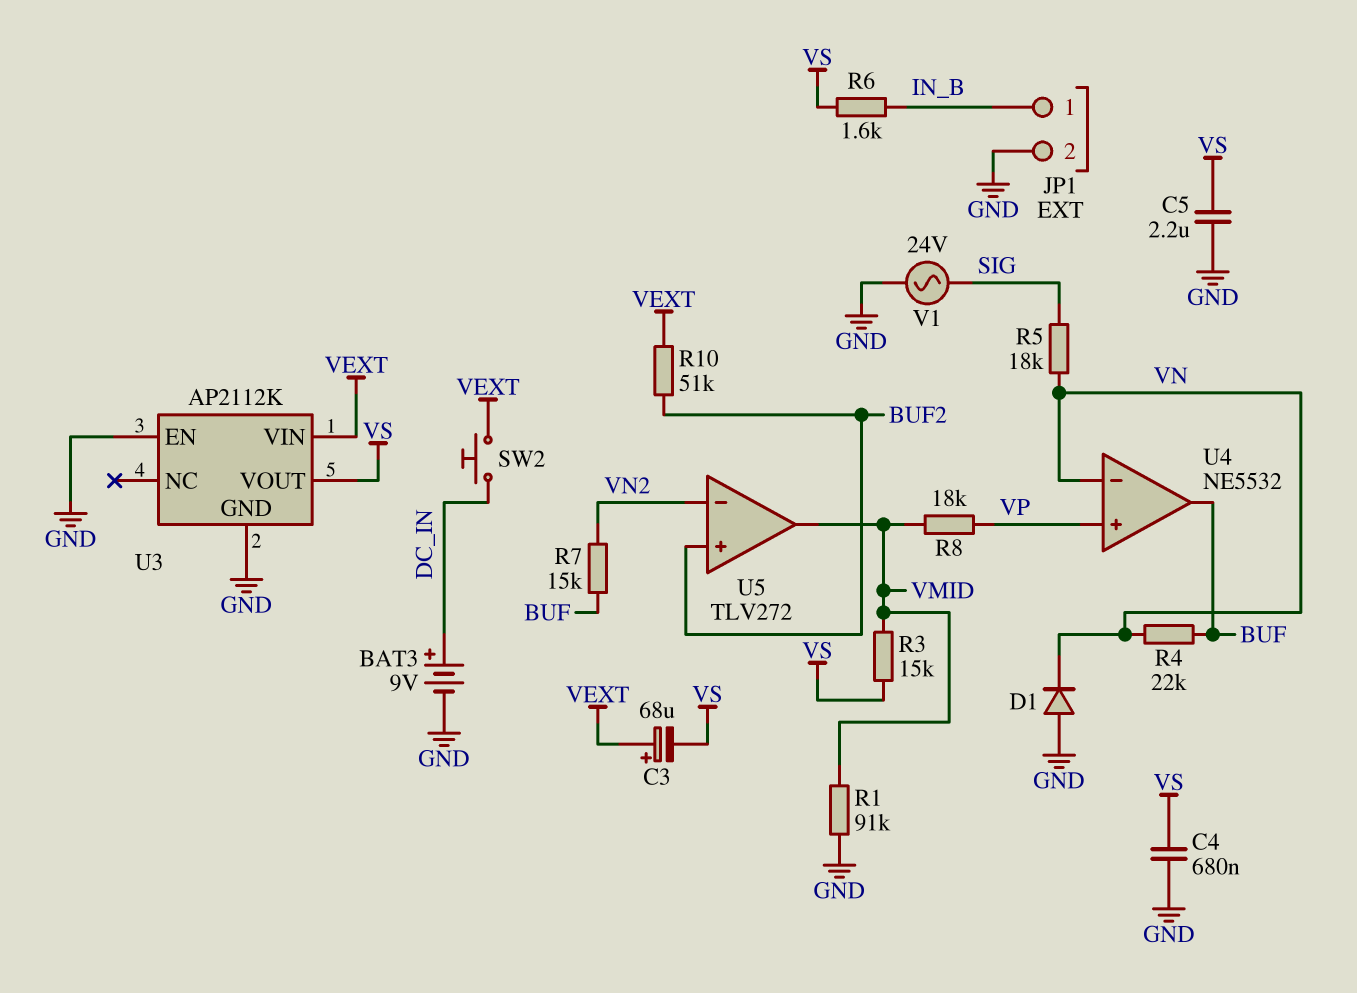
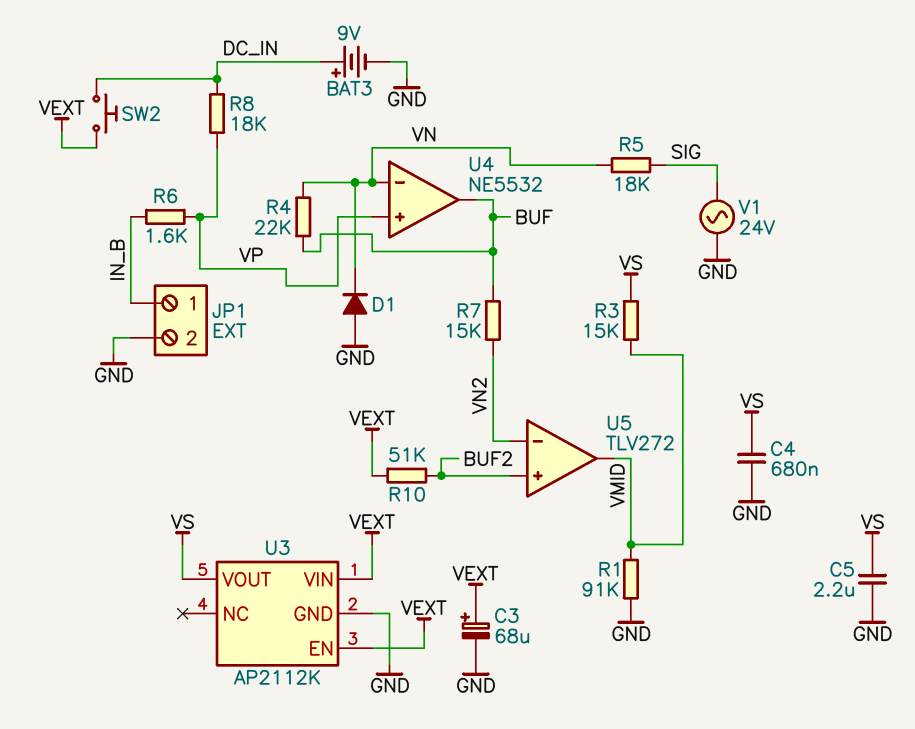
C3: 68uF (plus VEXT, minus VS) -> 68uF (plus VEXT, minus GND)
R6: 1.6k (IN_B, VS) -> 1.6k (IN_B, VP)
R8: 18k (VMID, VP) -> 18k (DC_IN, VP)
U3 pin EN: GND -> VEXT

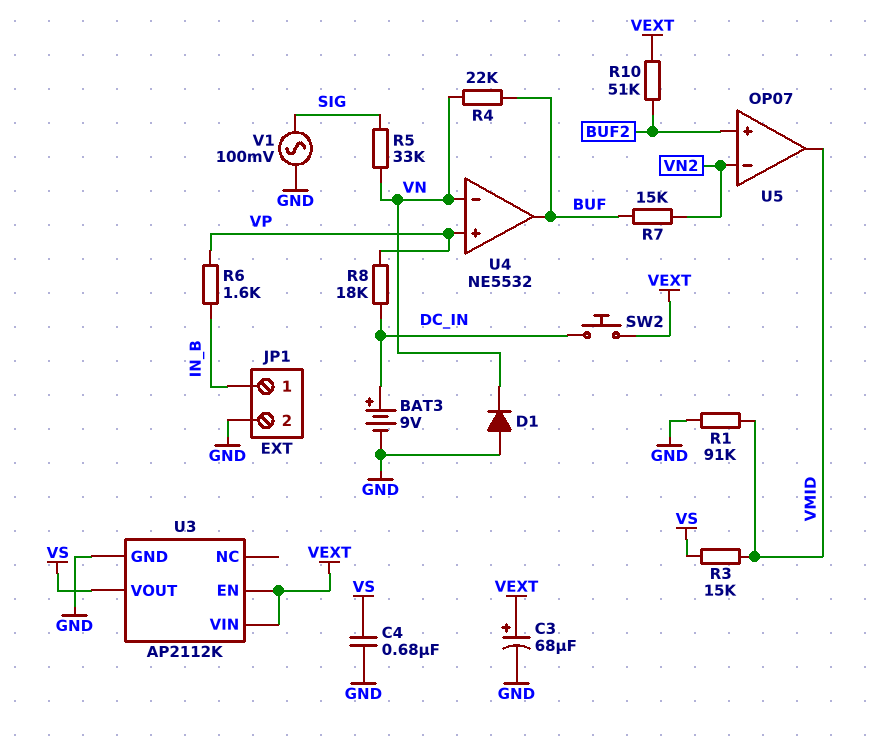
C5: 2.2uF (GND, VS) -> none
R5: 18k (SIG, VN) -> 33k (SIG, VN)
U5: TLV272 -> OP07
V1: AC 24V (GND, SIG) -> AC 100mV (GND, SIG)

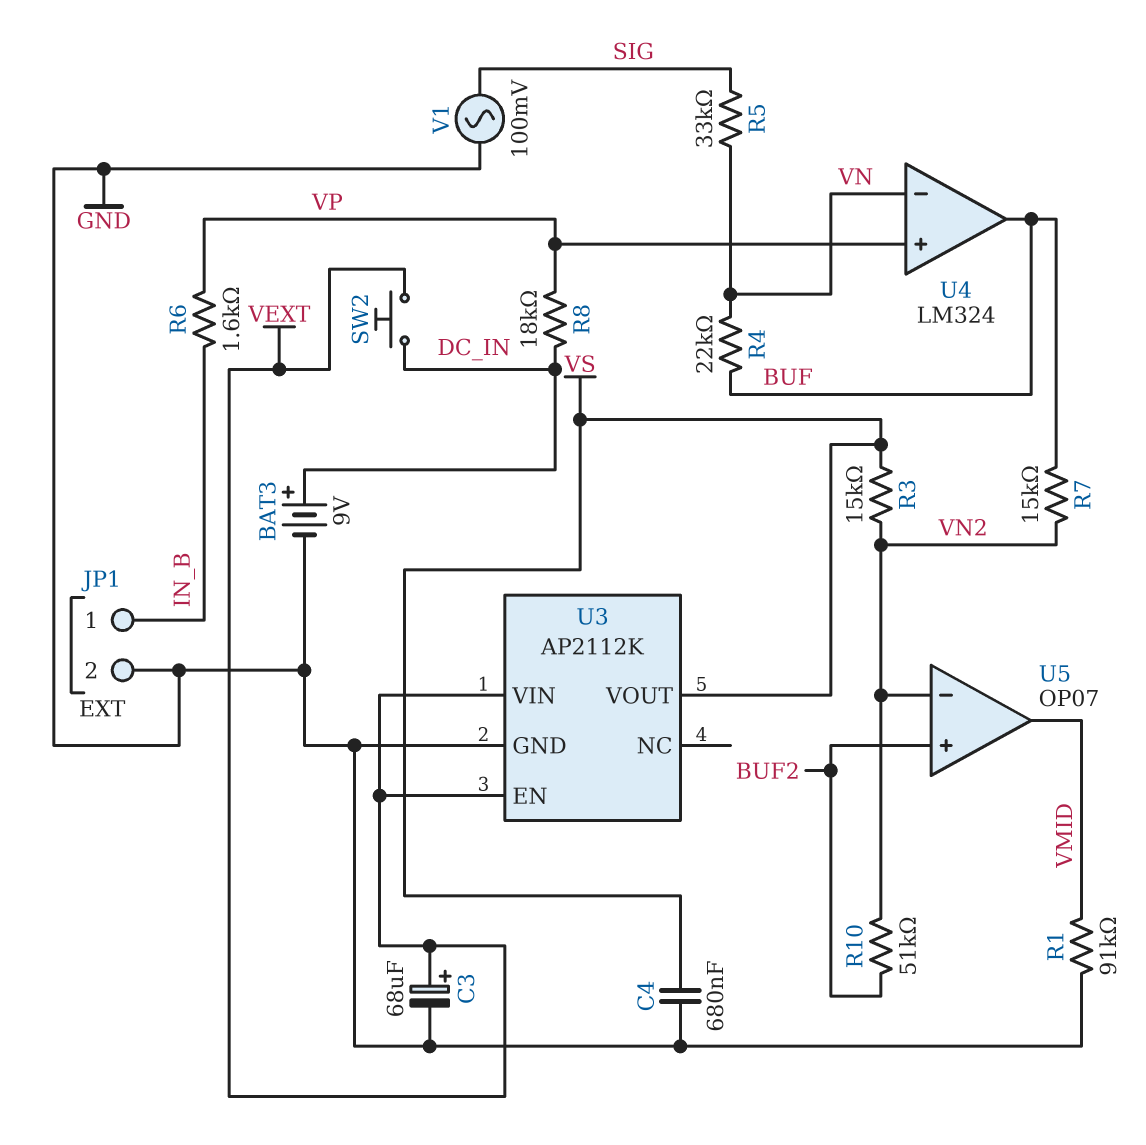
D1: diode (A GND, K VN) -> none
R3: 15k (VMID, VS) -> 15k (VN2, VS)
R10: 51k (BUF2, VEXT) -> 51k (BUF2, VN2)
U4: NE5532 -> LM324

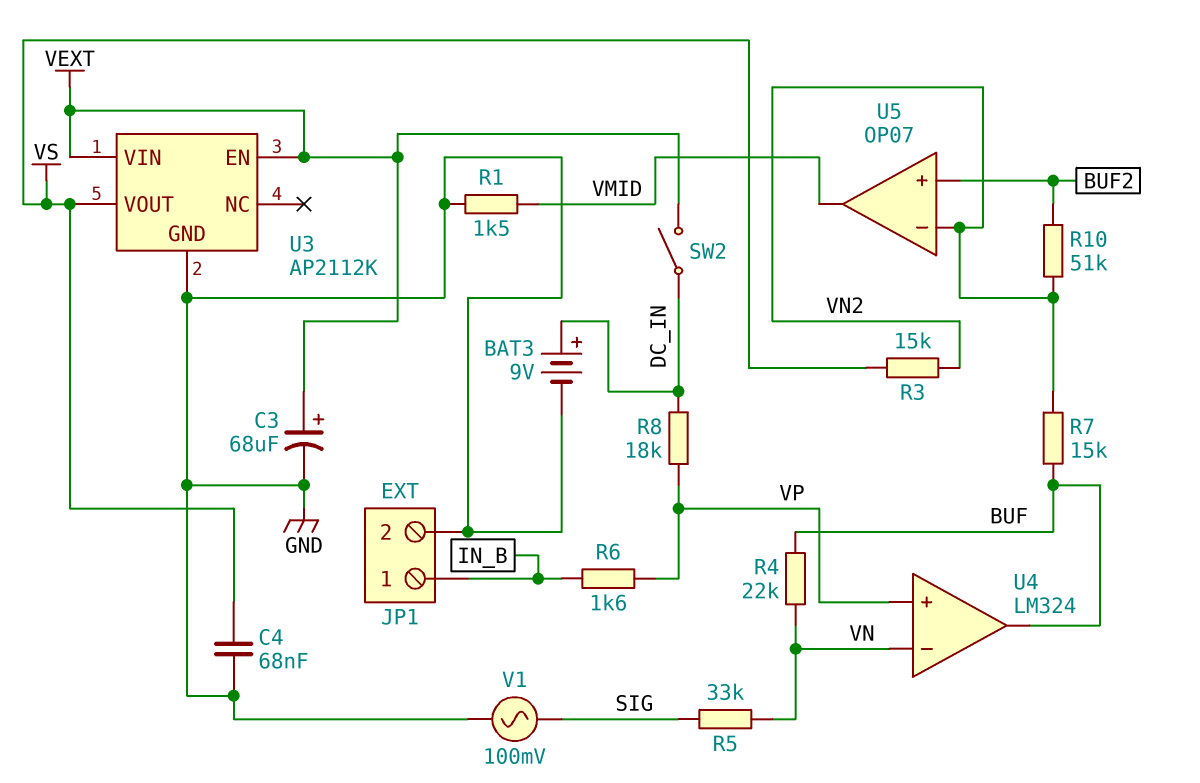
C4: 680nF (GND, VS) -> 68nF (GND, VS)
R1: 91k (GND, VMID) -> 1.5k (GND, VMID)
SW2: button (DC_IN, VEXT) -> switch (DC_IN, VEXT)

